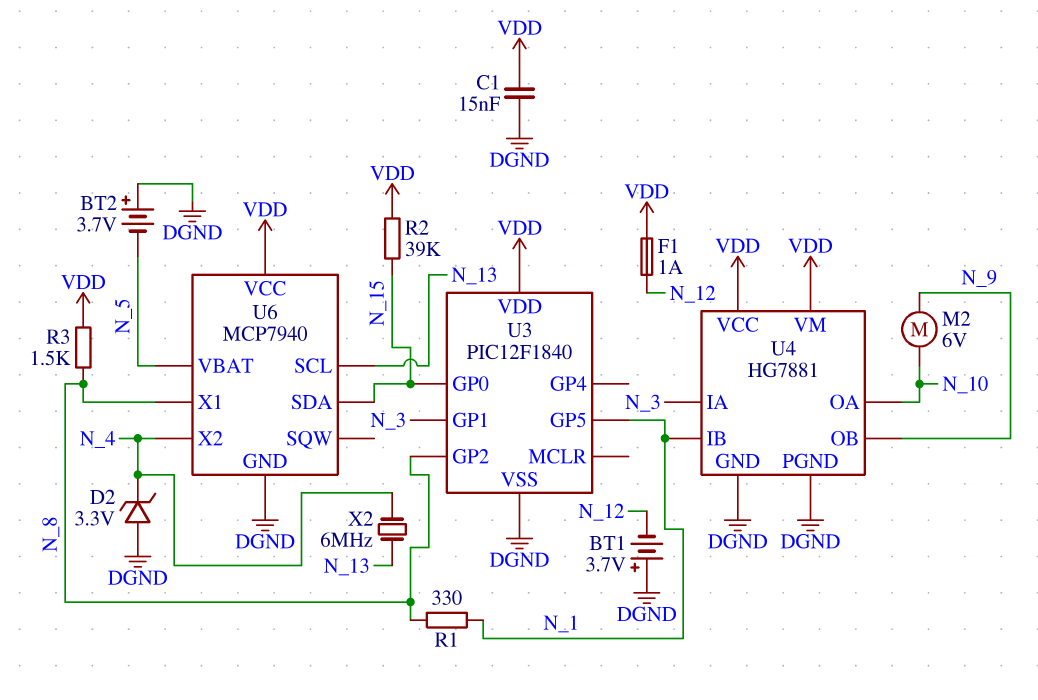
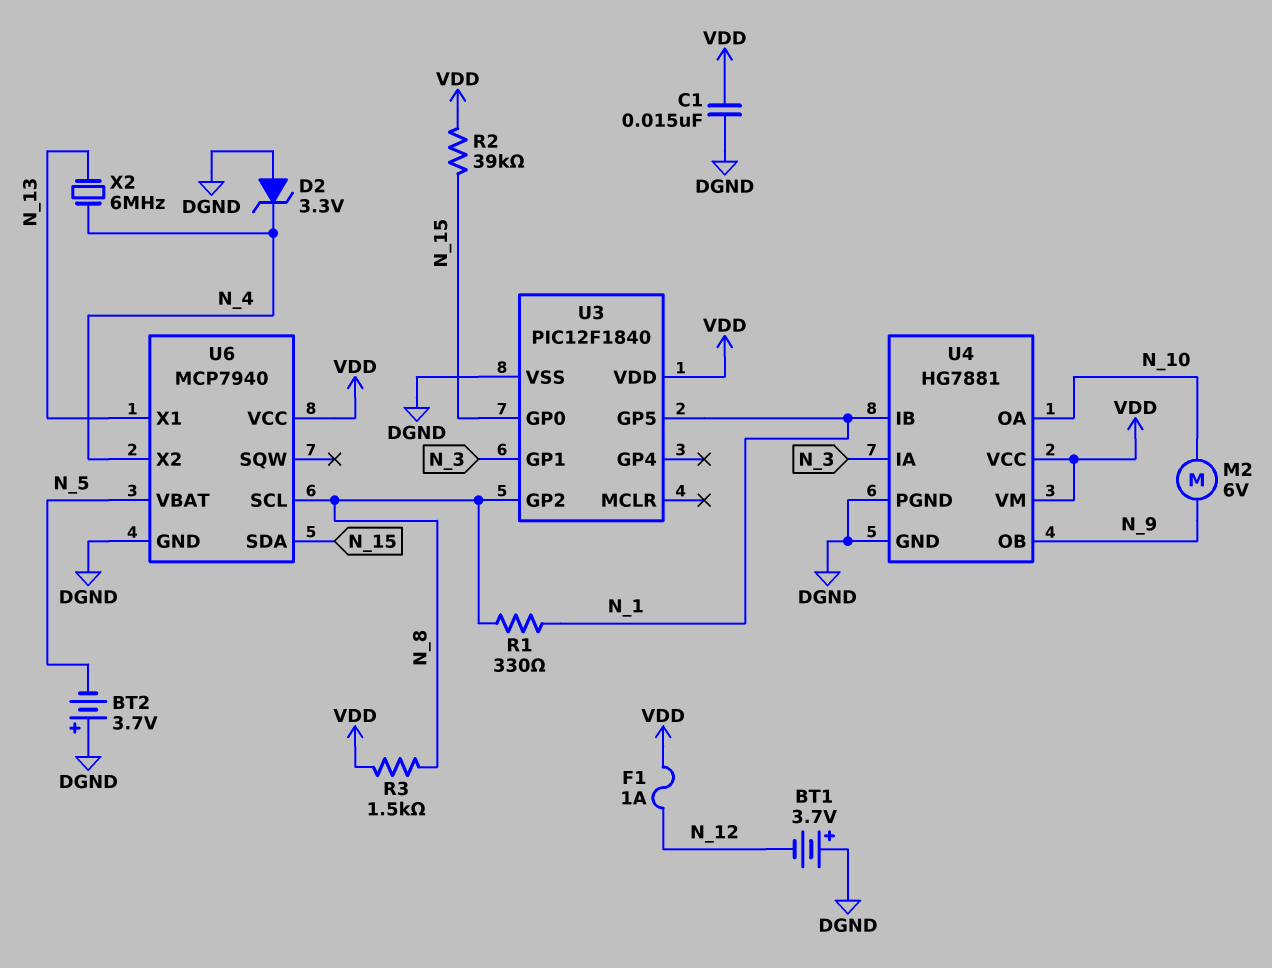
U6 pin SCL: N_13 -> N_8
U6 pin X1: N_8 -> N_13

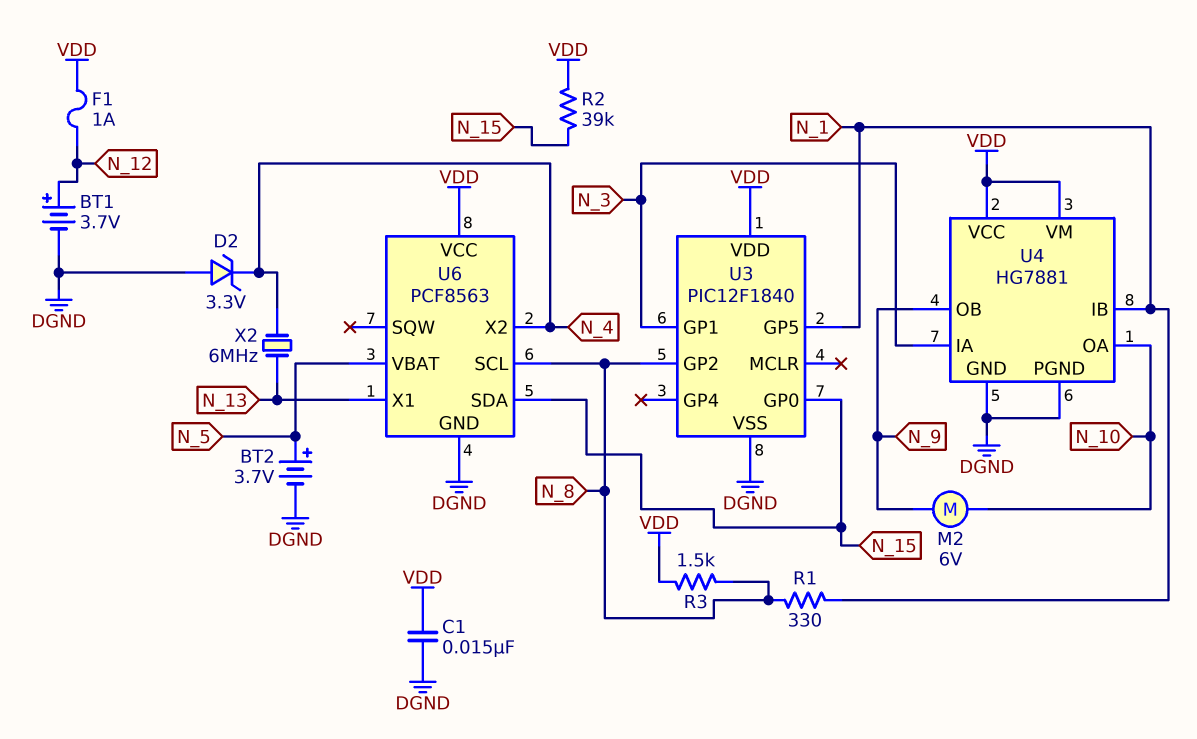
BT1: 3.7V (plus DGND, minus N_12) -> 3.7V (plus N_12, minus DGND)
BT2: 3.7V (plus DGND, minus N_5) -> 3.7V (plus N_5, minus DGND)
U6: MCP7940 -> PCF8563

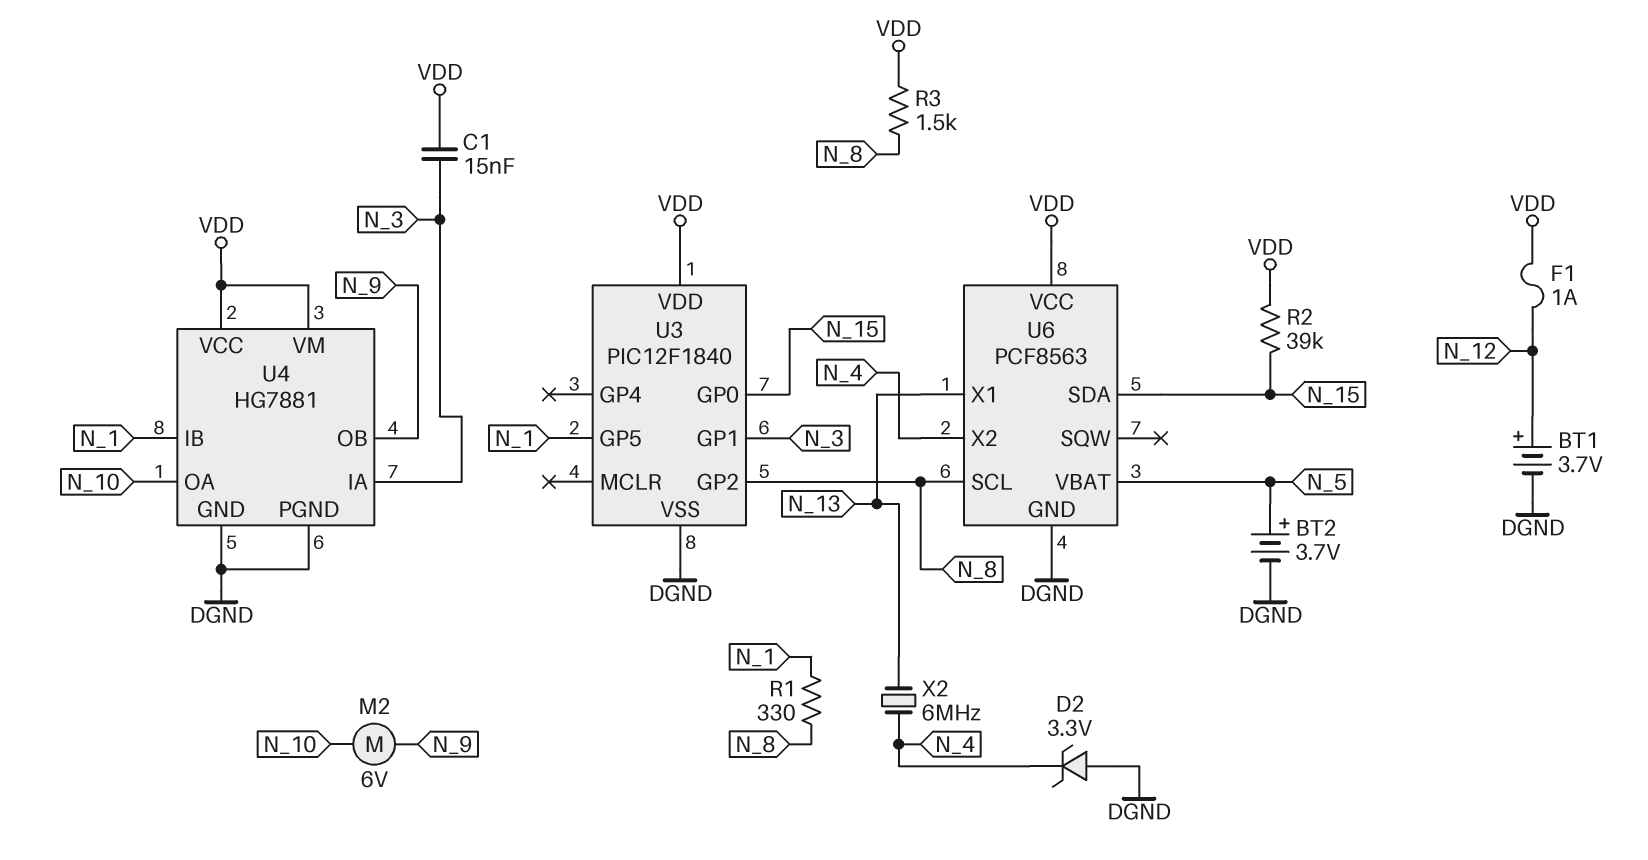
C1: 15nF (DGND, VDD) -> 15nF (N_3, VDD)

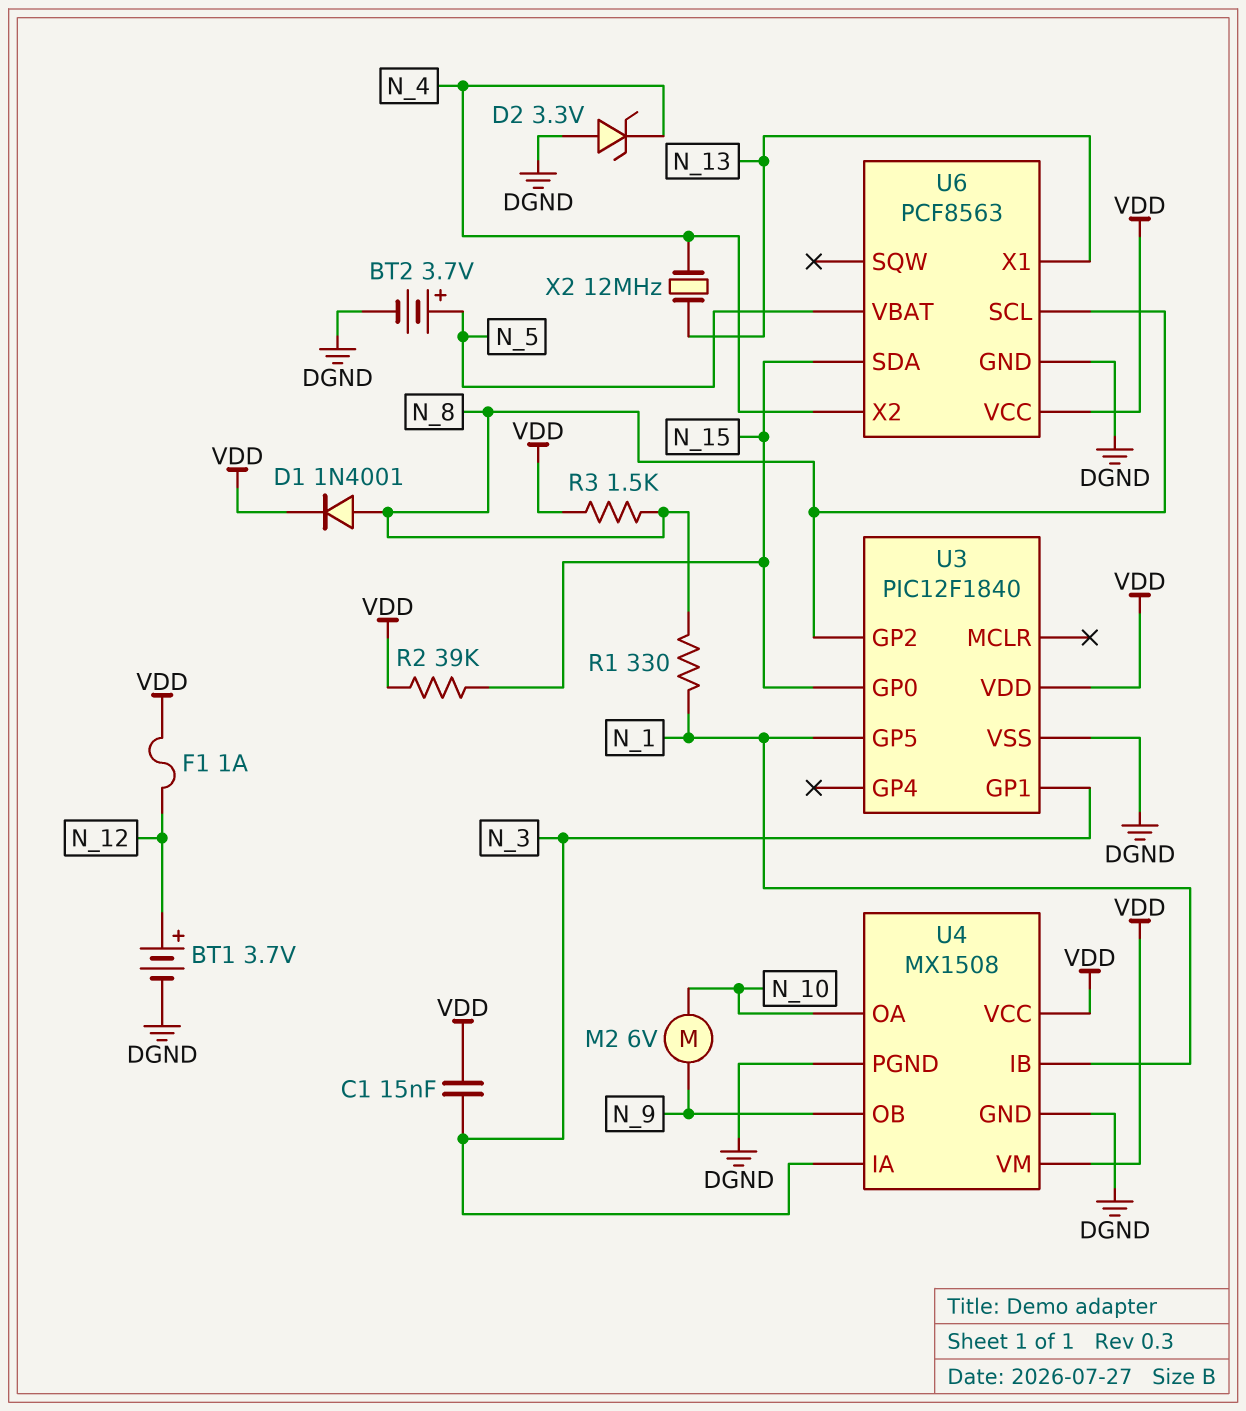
D1: none -> diode 1N4001 (A N_8, K VDD)
U4: HG7881 -> MX1508
X2: 6MHz (N_4, N_13) -> 12MHz (N_4, N_13)

